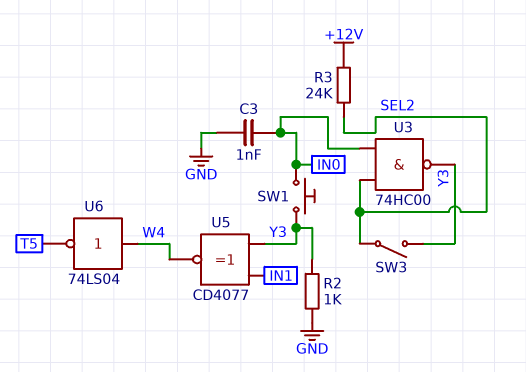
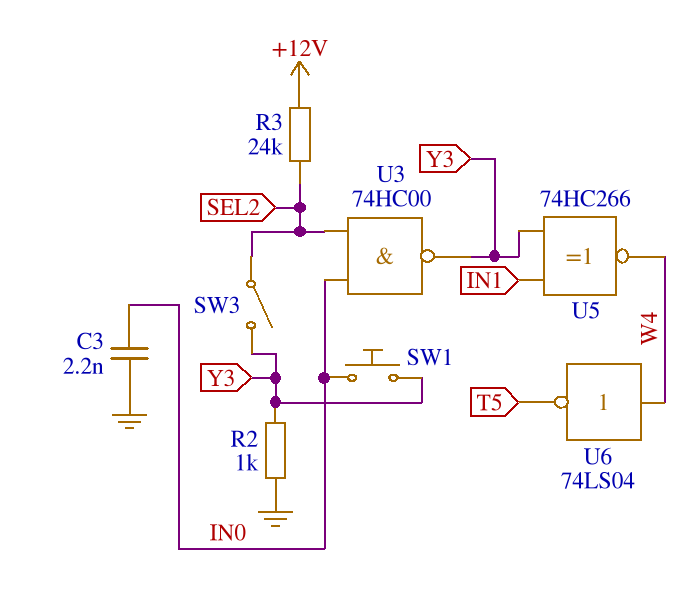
C3: 1nF (GND, IN0) -> 2.2nF (GND, IN0)
U5: XNOR CD4077 (in IN1, in Y3, out W4) -> XNOR 74HC266 (in IN1, in Y3, out W4)

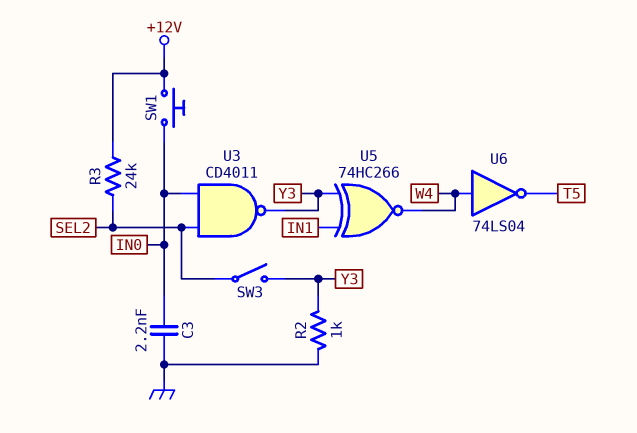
SW1: button (IN0, Y3) -> button (+12V, IN0)
U3: NAND 74HC00 (in IN0, in SEL2, out Y3) -> NAND CD4011 (in IN0, in SEL2, out Y3)

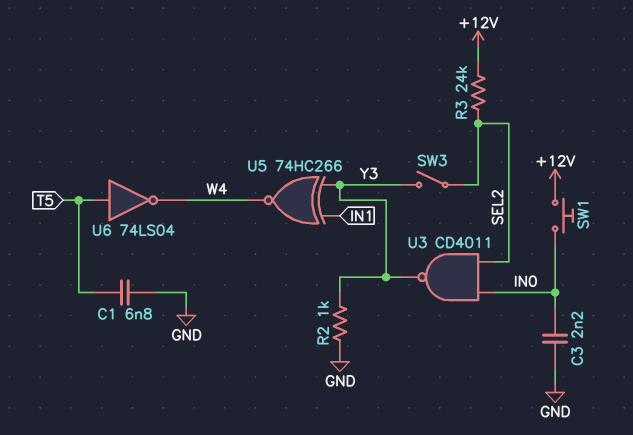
C1: none -> 6.8nF (GND, T5)
U6: NOT 74LS04 (in W4, out T5) -> NOT 74LS04 (in T5, out W4)

